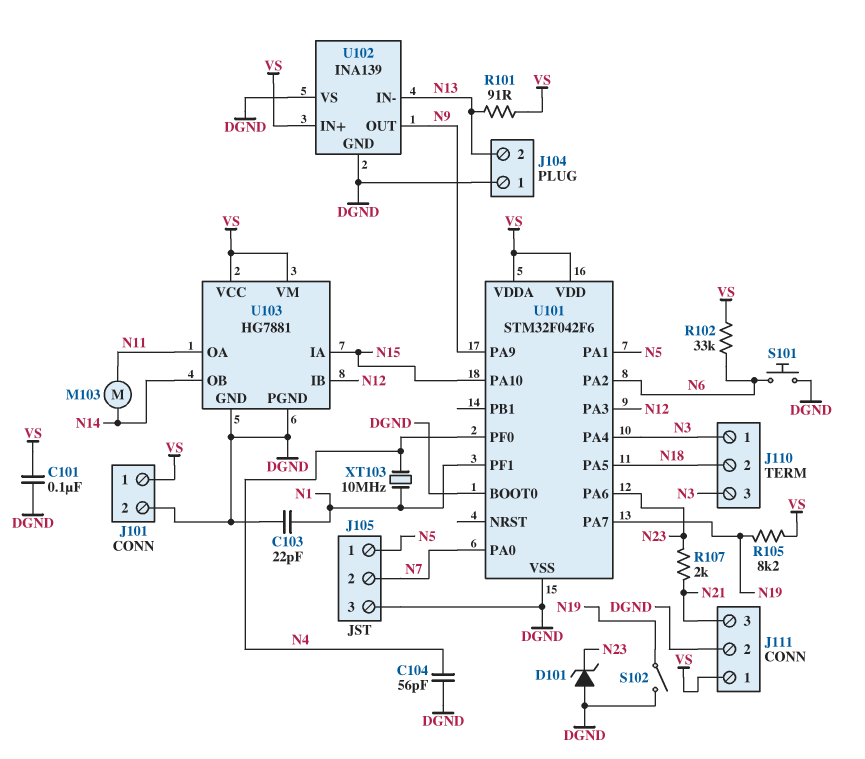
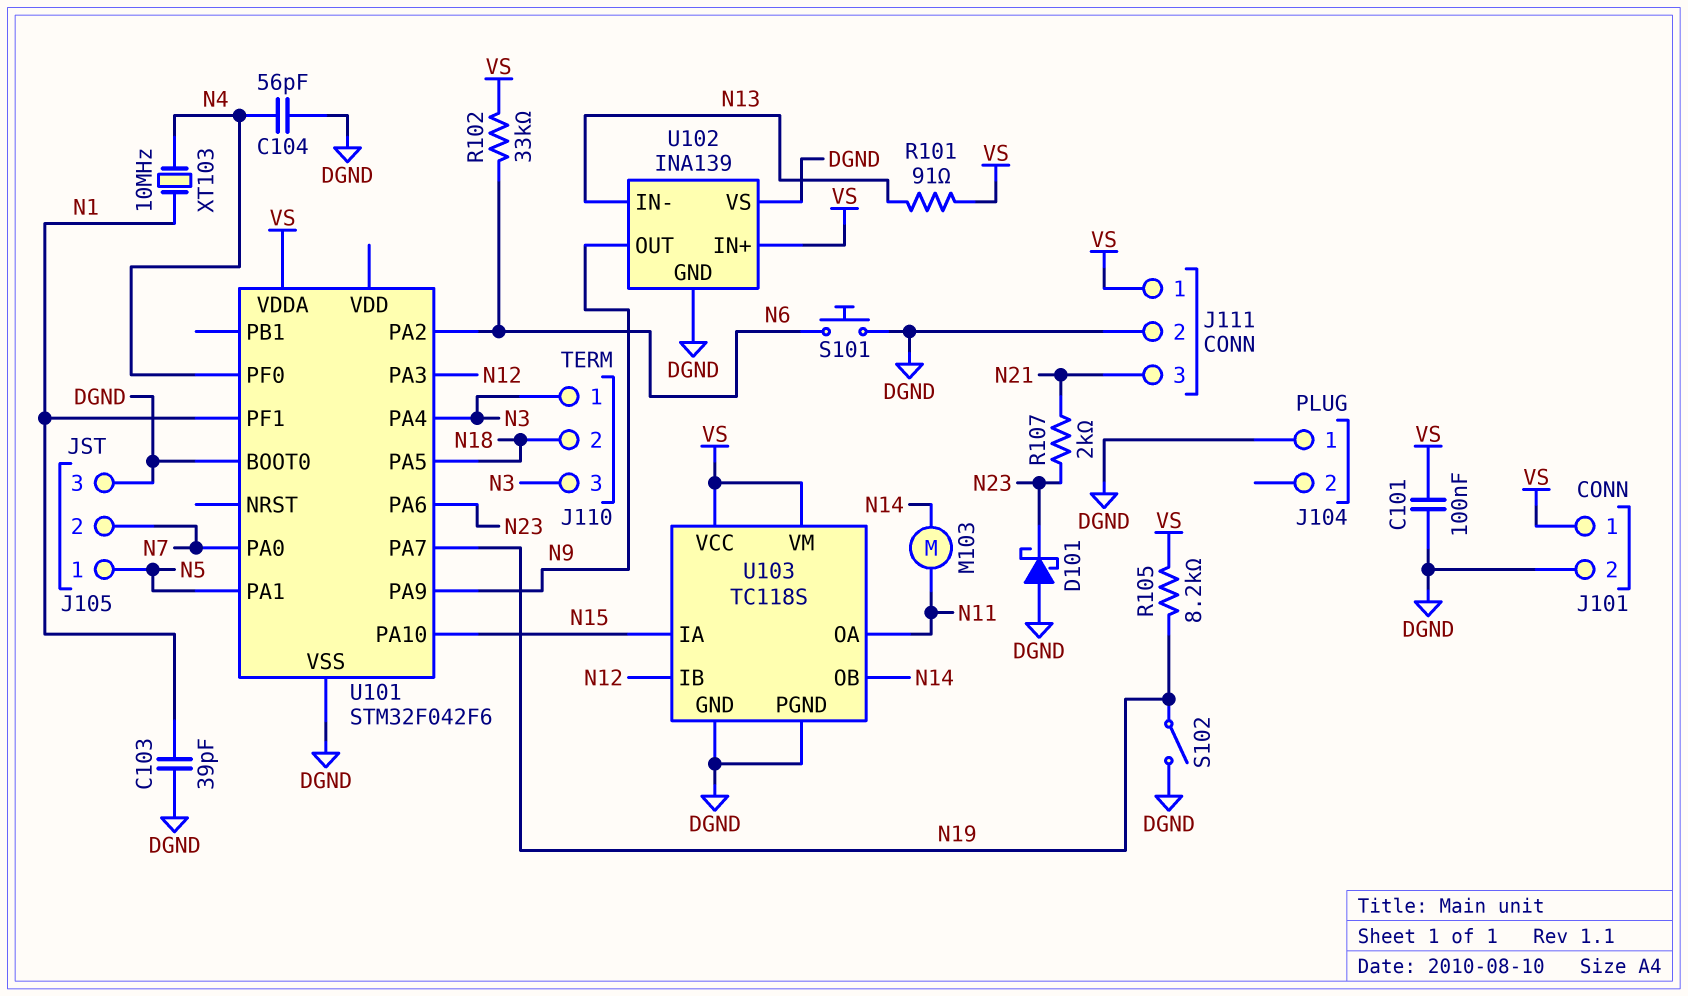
C103: 22pF (DGND, N1) -> 39pF (DGND, N1)
D101: zener (A DGND, K N23) -> schottky (A DGND, K N23)
J104 pin 2: N13 -> none
U101 pin VDD: VS -> none
U103: HG7881 -> TC118S

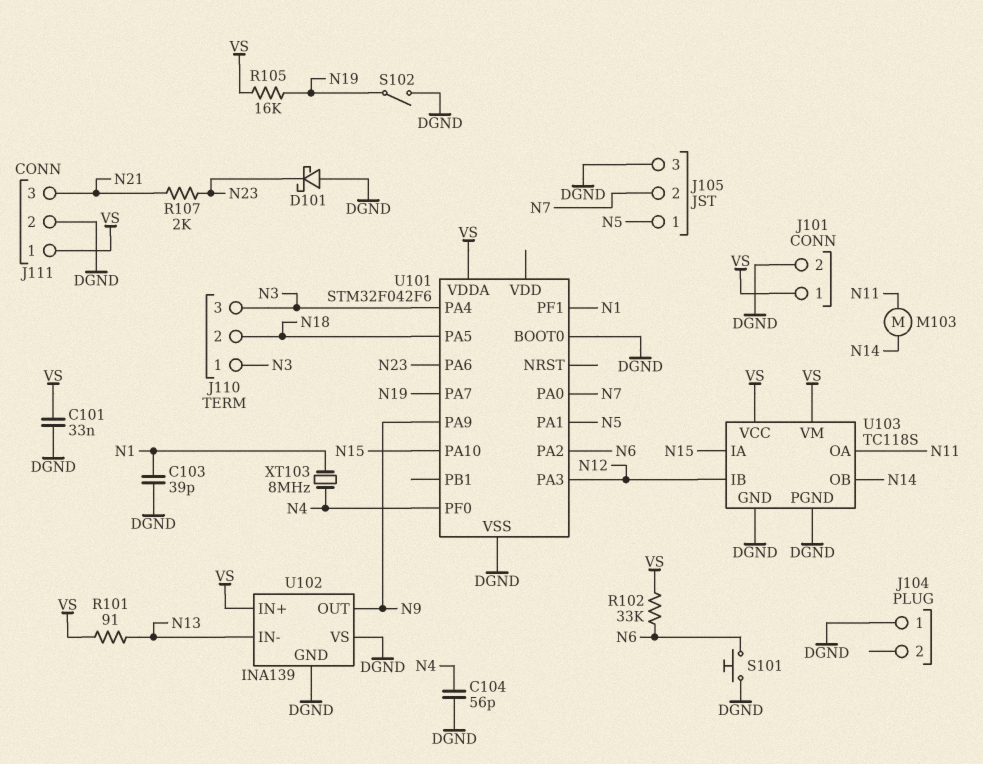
C101: 100nF (DGND, VS) -> 33nF (DGND, VS)
R105: 8.2k (N19, VS) -> 16k (N19, VS)
XT103: 10MHz (N1, N4) -> 8MHz (N1, N4)

